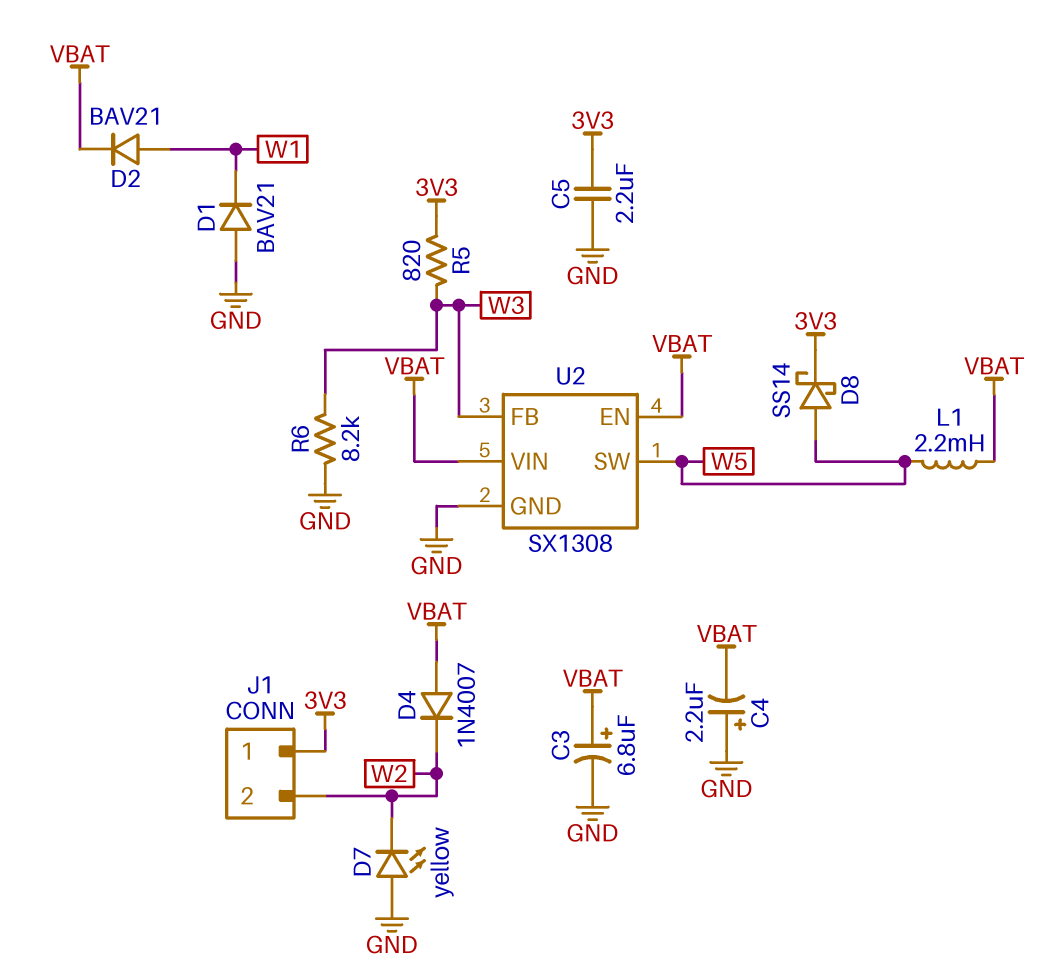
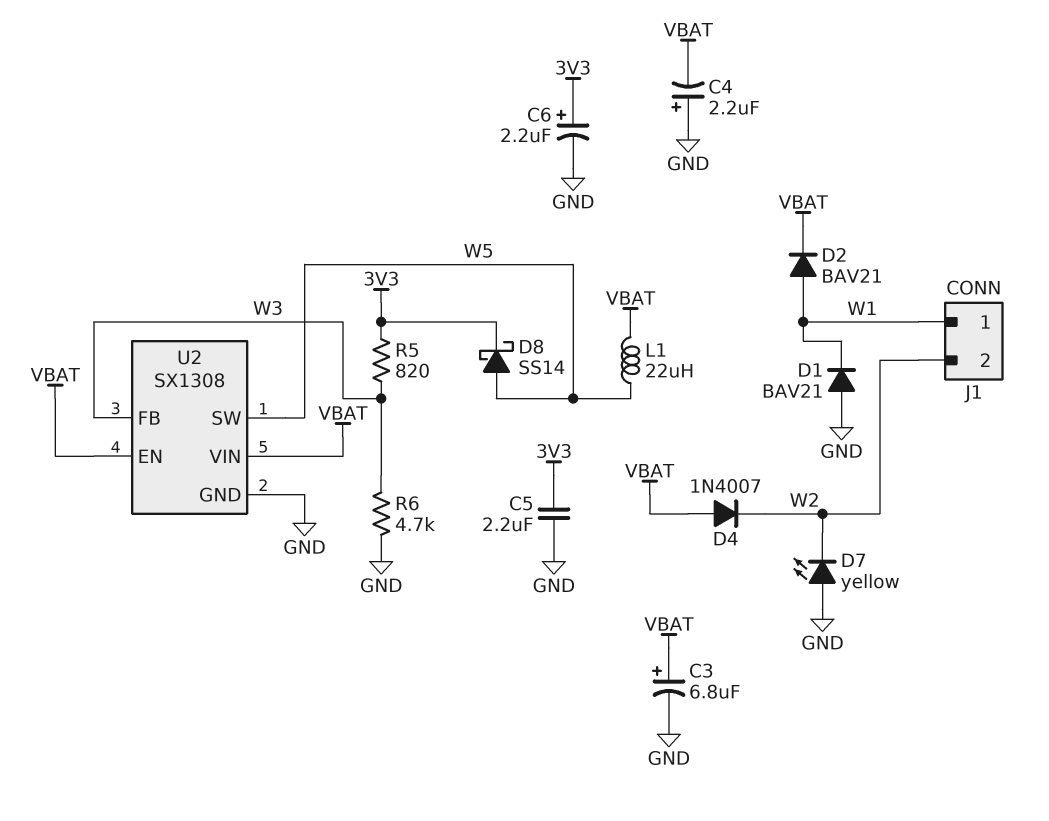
C6: none -> 2.2uF (plus 3V3, minus GND)
J1 pin 1: 3V3 -> W1
L1: 2.2mH (VBAT, W5) -> 22uH (VBAT, W5)
R6: 8.2k (GND, W3) -> 4.7k (GND, W3)

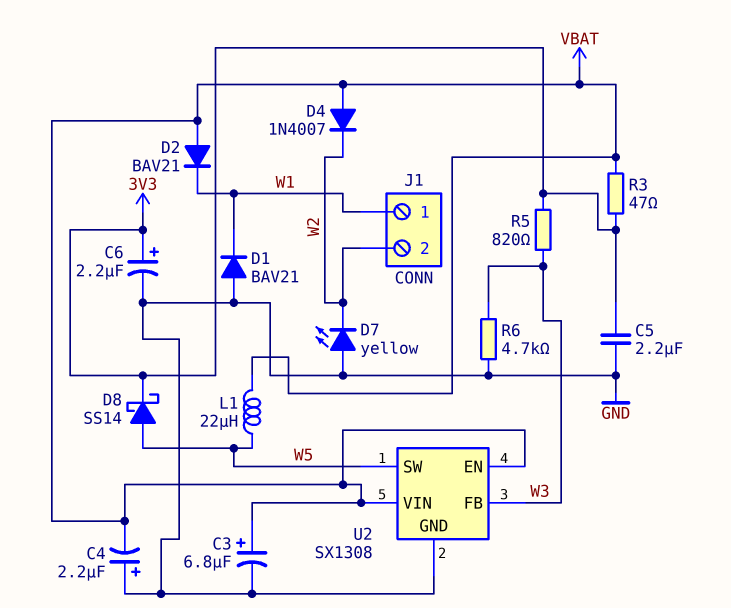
D2: diode BAV21 (A W1, K VBAT) -> diode BAV21 (A VBAT, K W1)
R3: none -> 47 (3V3, VBAT)

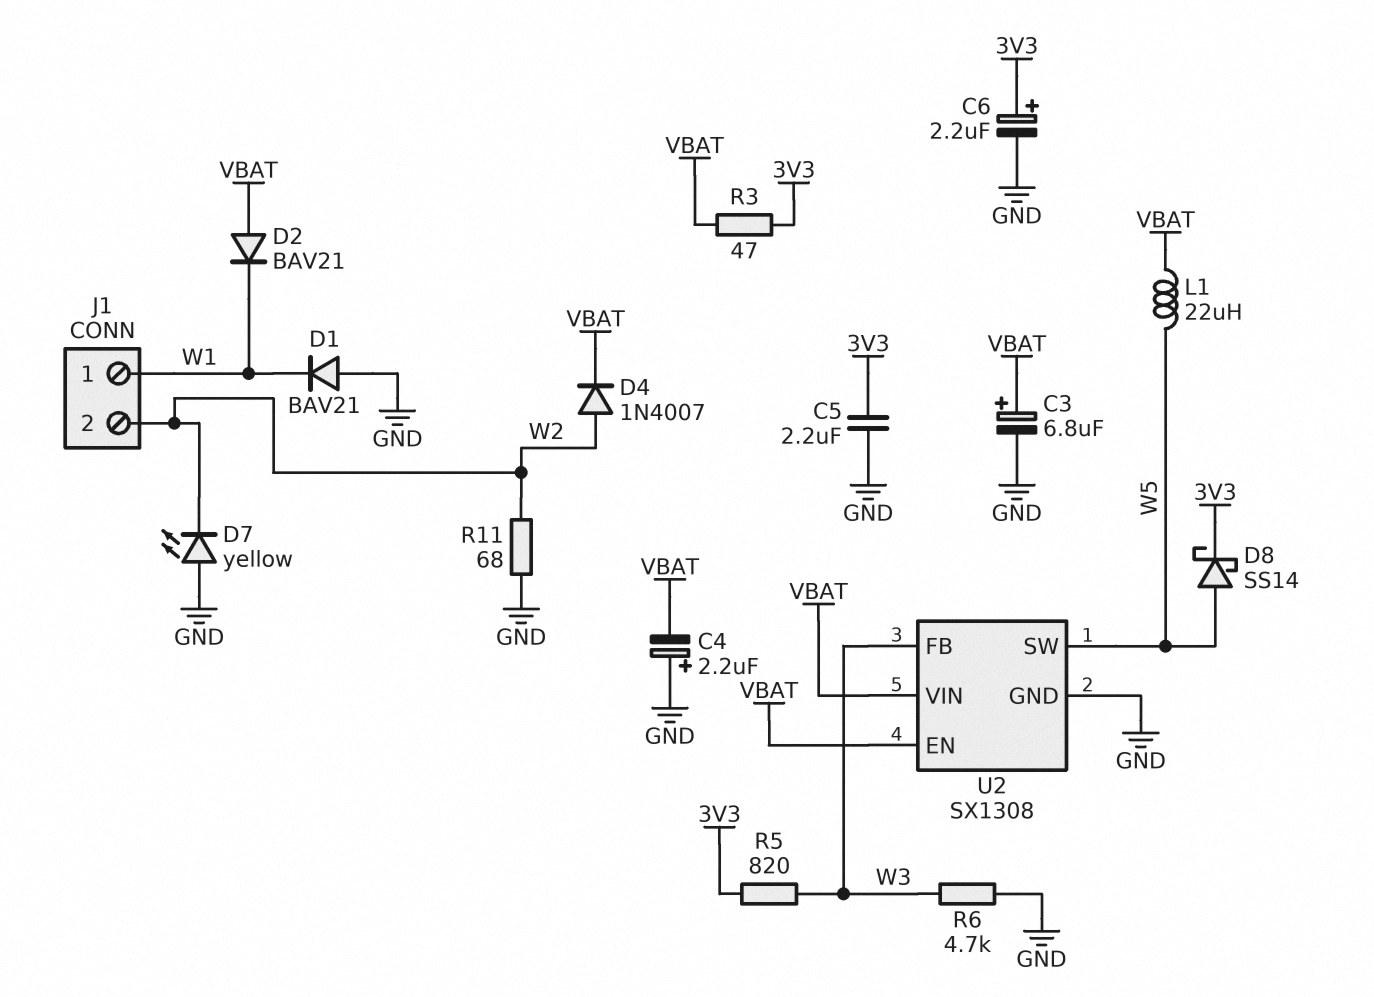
D4: diode 1N4007 (A VBAT, K W2) -> diode 1N4007 (A W2, K VBAT)
R11: none -> 68 (GND, W2)

